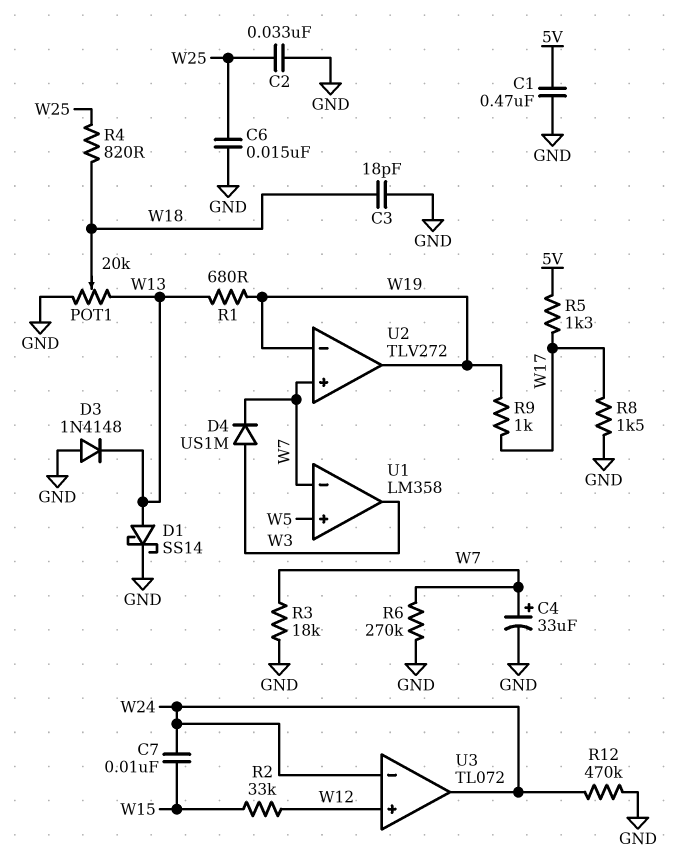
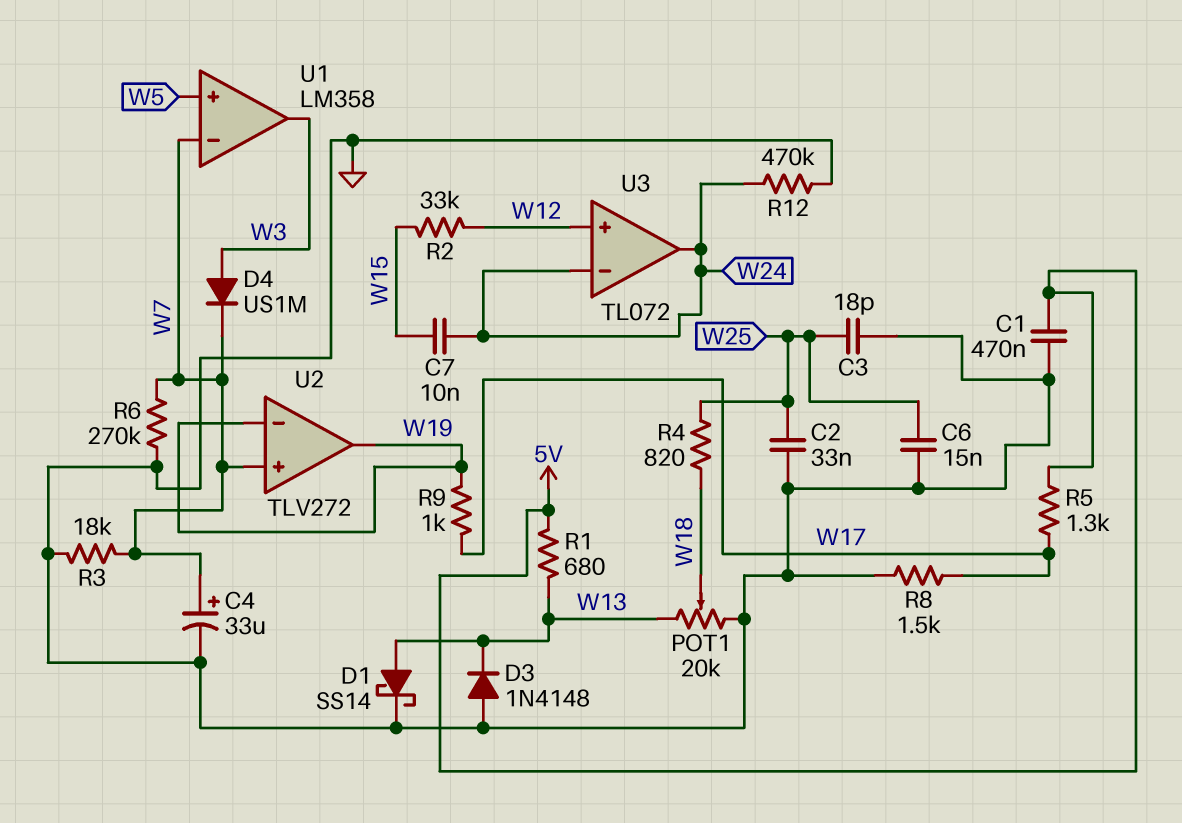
C3: 18pF (GND, W18) -> 18pF (GND, W25)
R1: 680 (W13, W19) -> 680 (5V, W13)

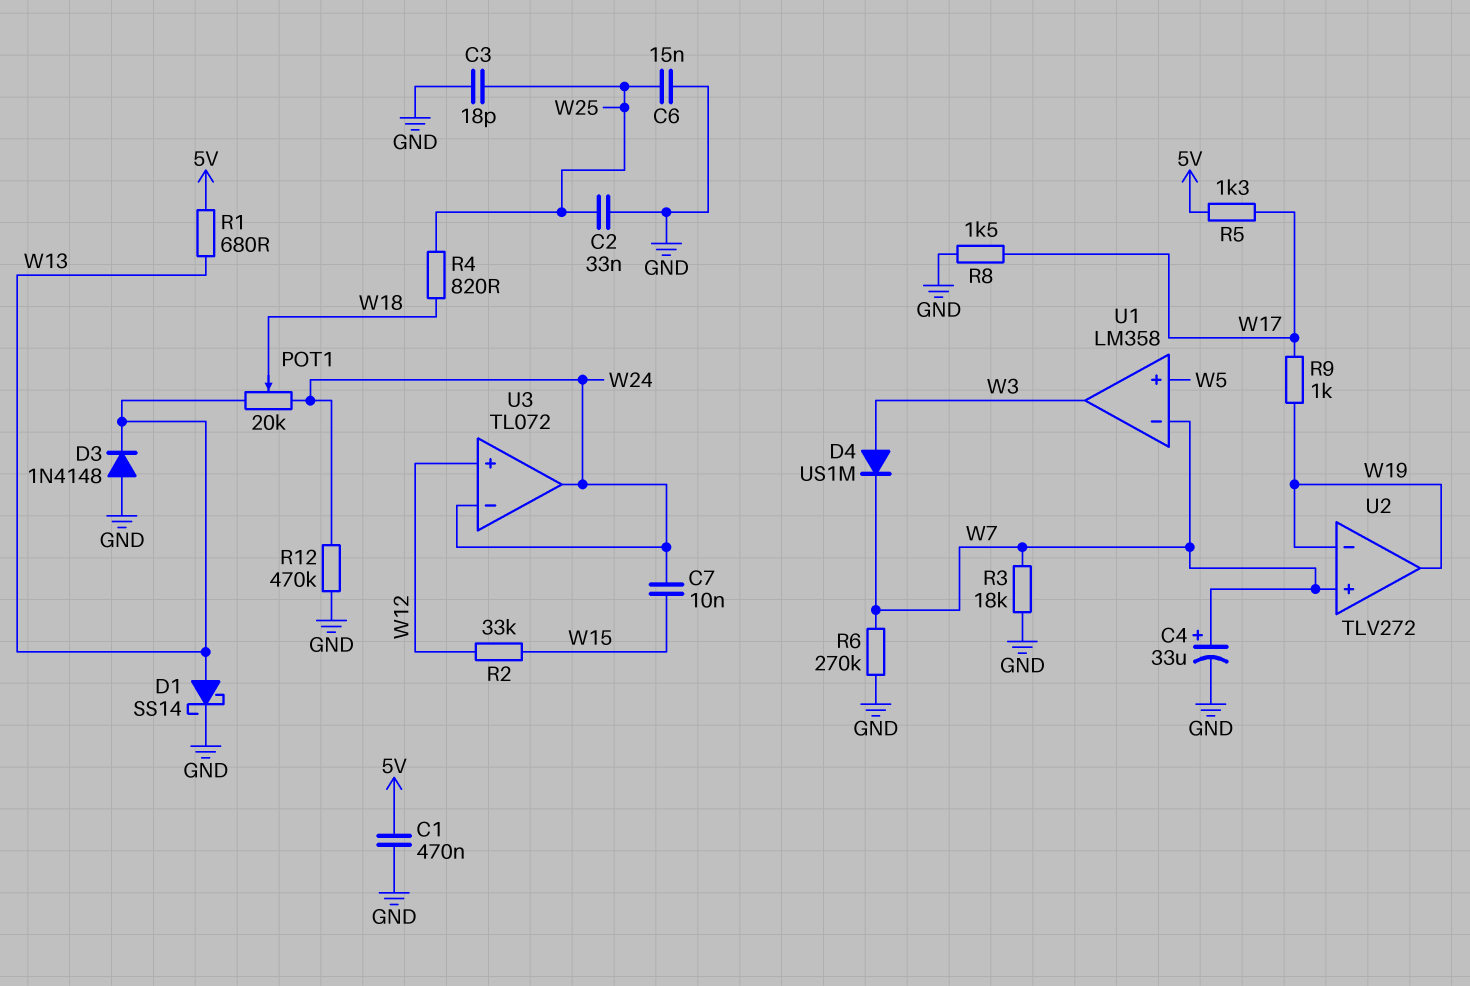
POT1: 20k (GND, W13, wiper W18) -> 20k (W13, W24, wiper W18)

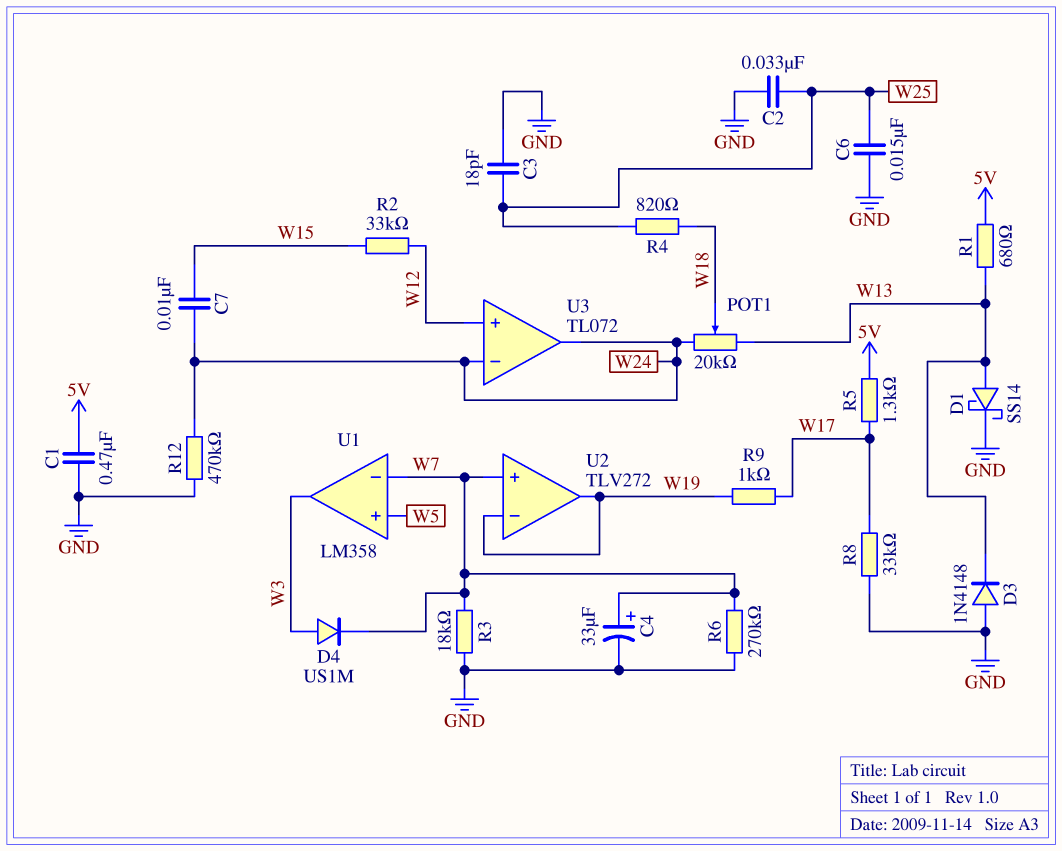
R8: 1.5k (GND, W17) -> 33k (GND, W17)

